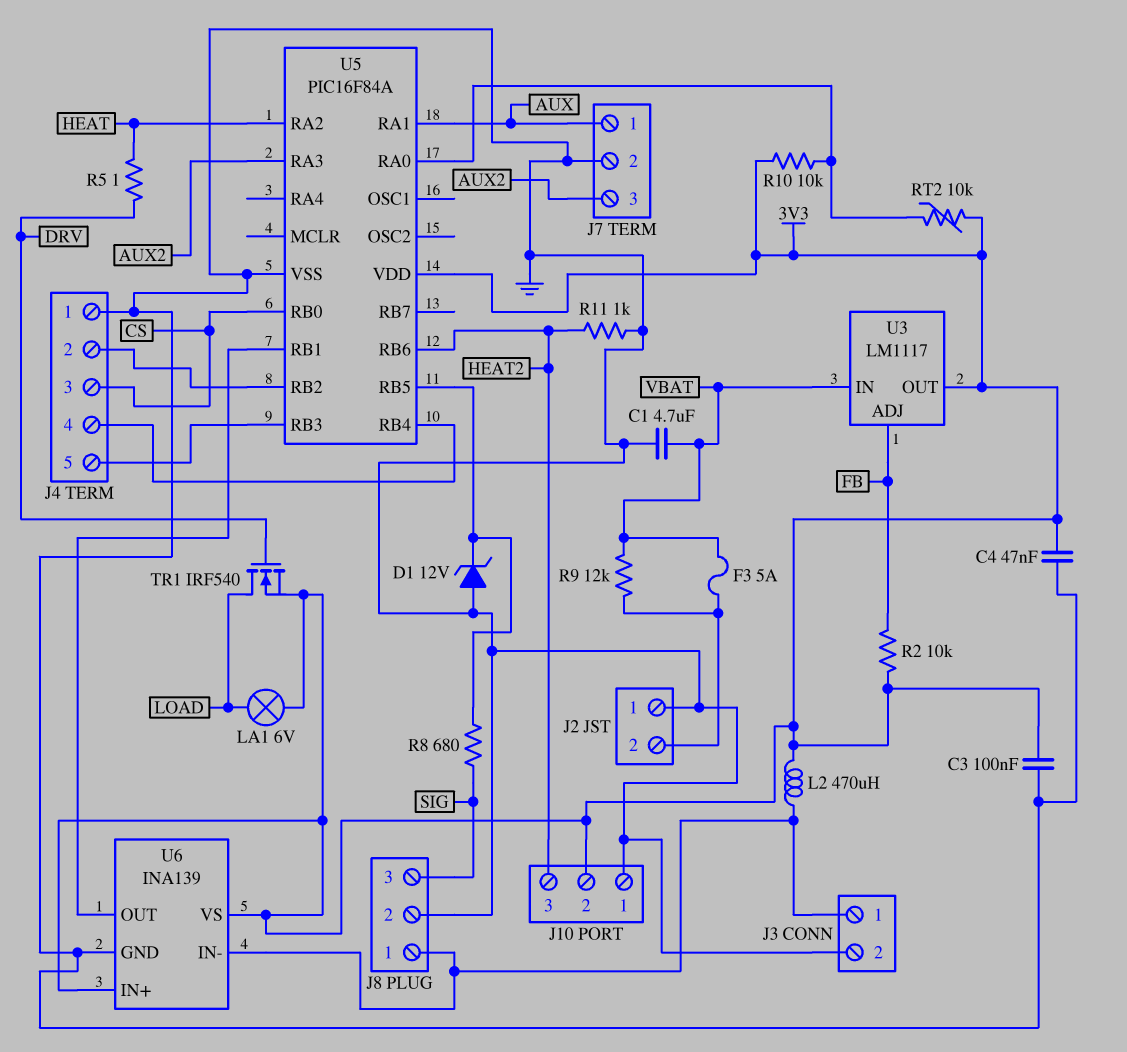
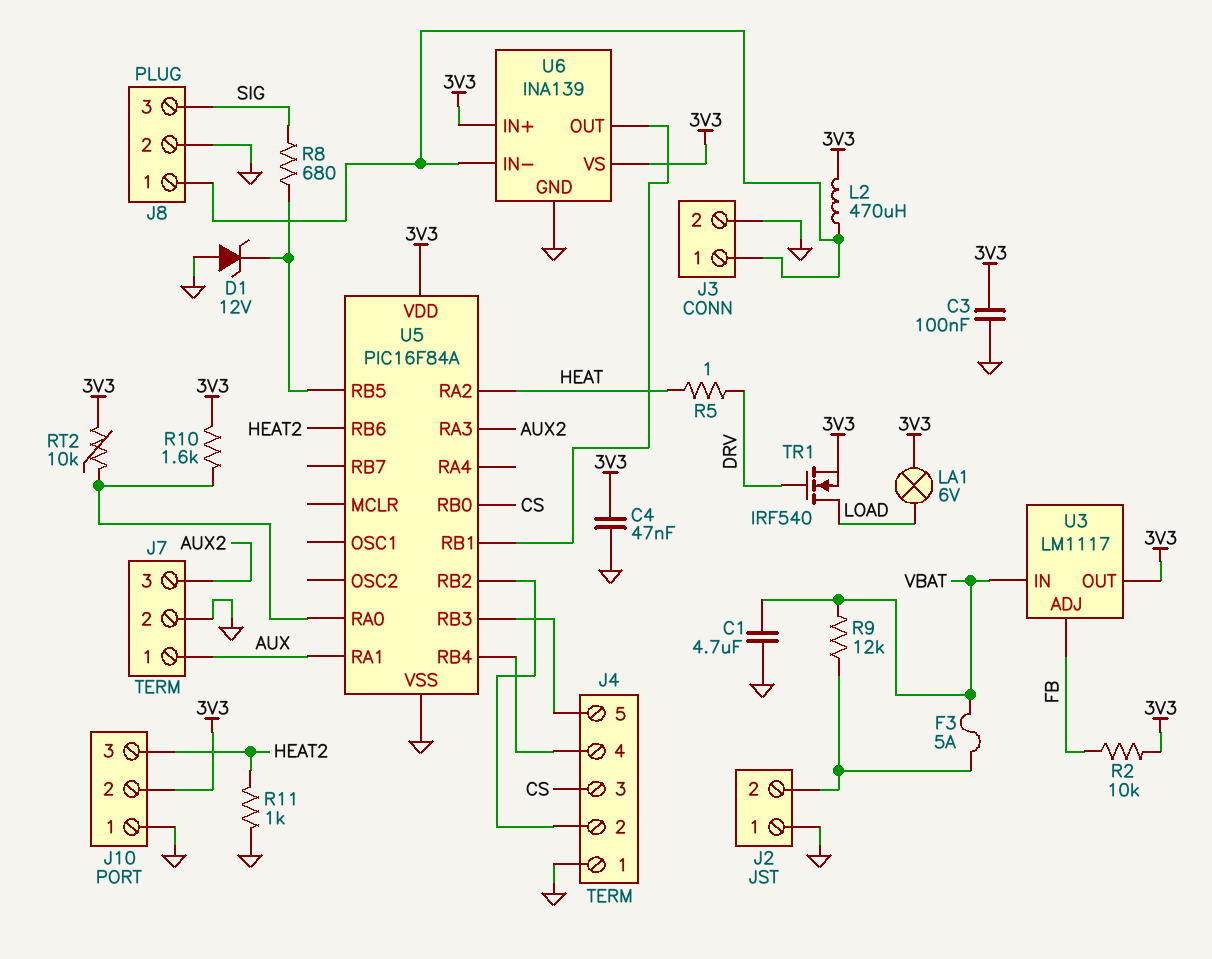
R10: 10k (3V3, U5/RA0) -> 1.6k (3V3, U5/RA0)

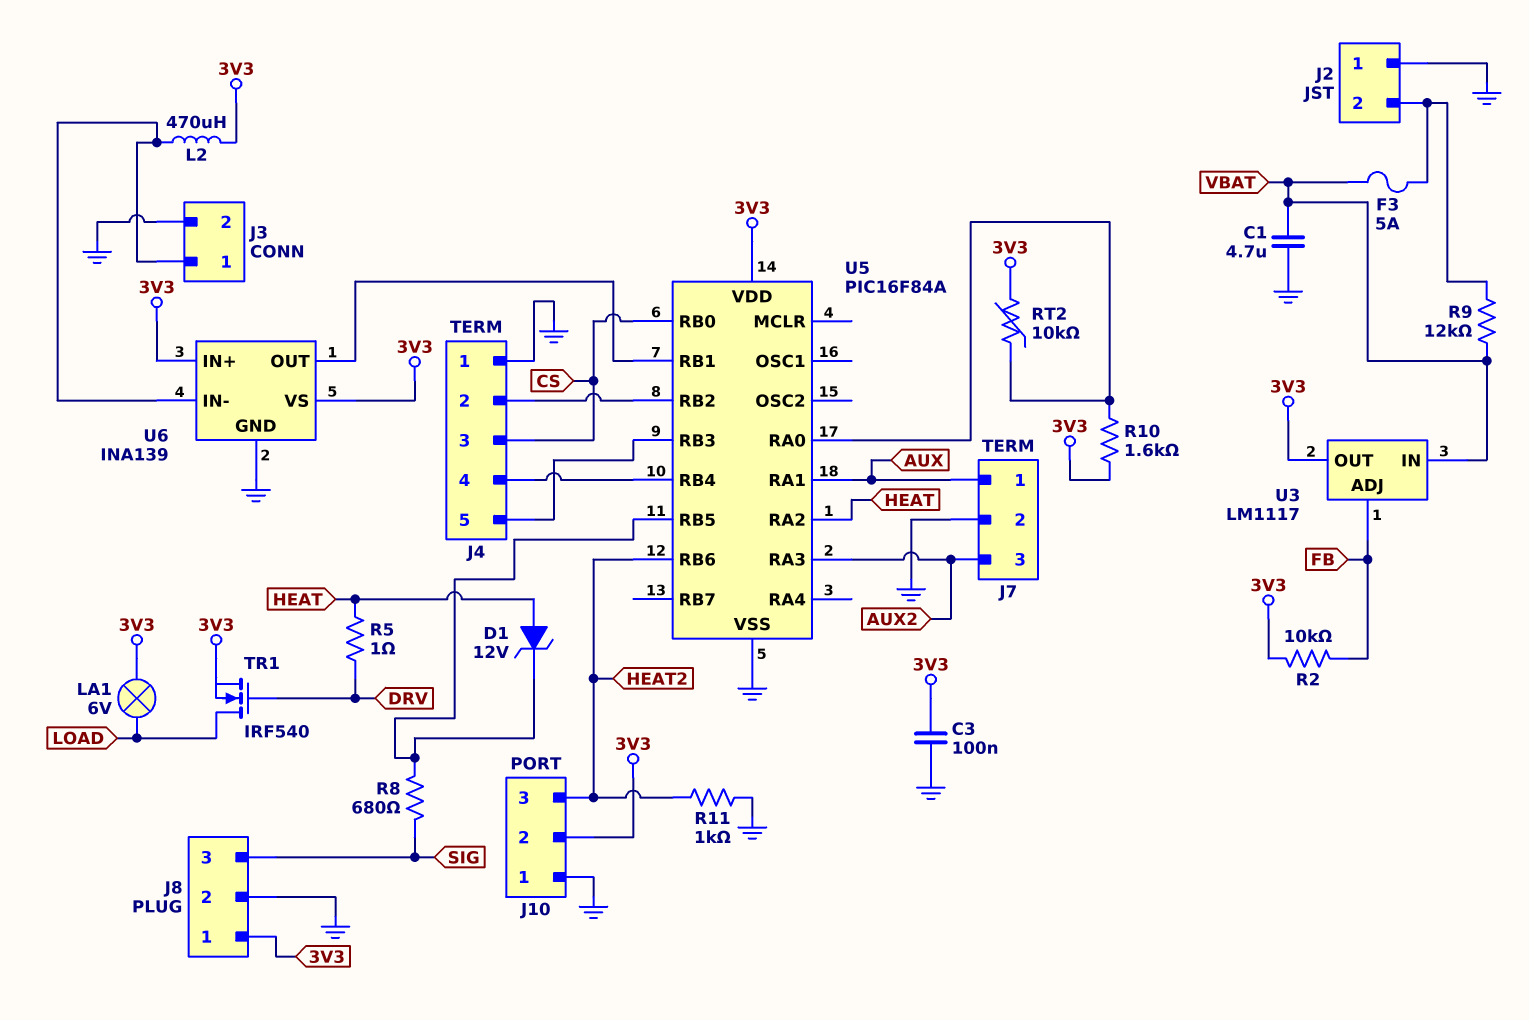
C4: 47nF (3V3, GND) -> none
D1: zener 12V (A GND, K U5/RB5) -> zener 12V (A HEAT, K U5/RB5)
J8 pin 1: J3/1 -> 3V3

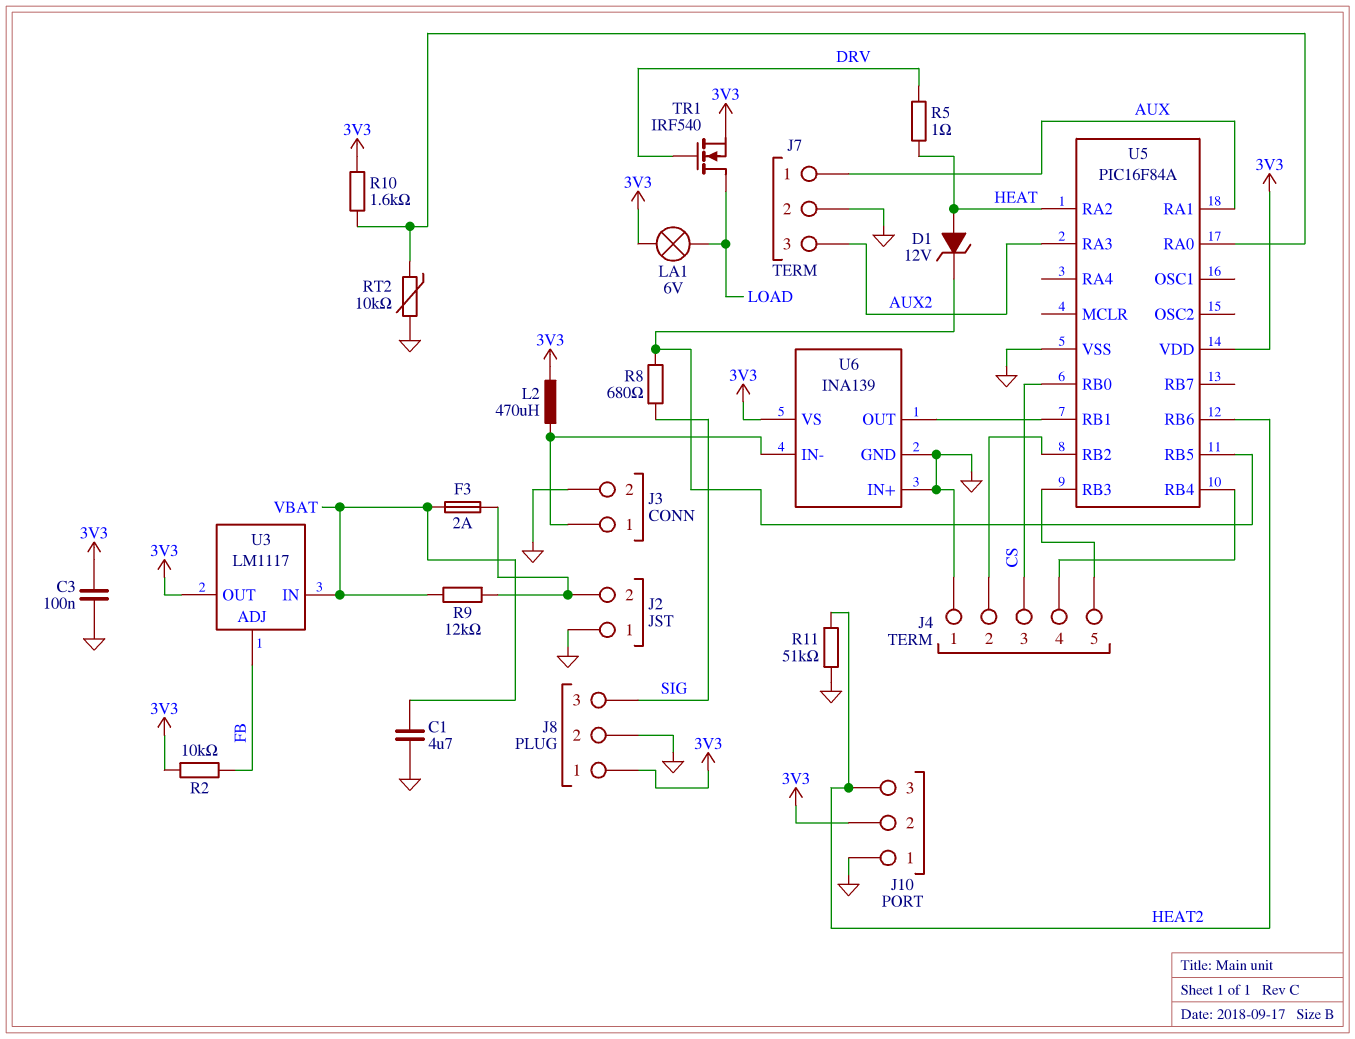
F3: 5A (J2/2, VBAT) -> 2A (J2/2, VBAT)
R11: 1k (GND, HEAT2) -> 51k (GND, HEAT2)
RT2: 10k (3V3, U5/RA0) -> 10k (GND, U5/RA0)
U6 pin IN+: 3V3 -> GND

